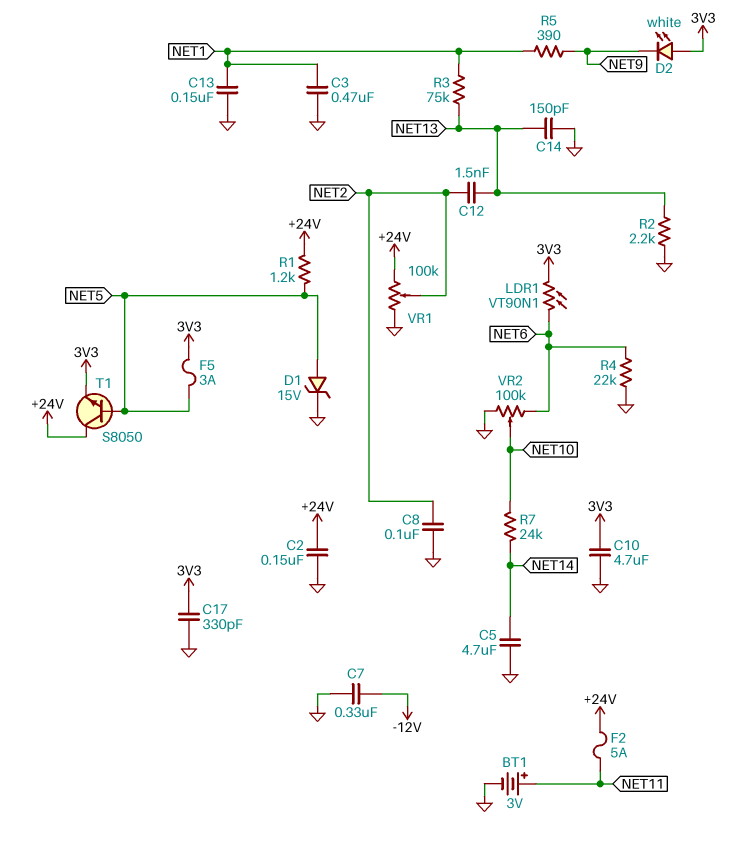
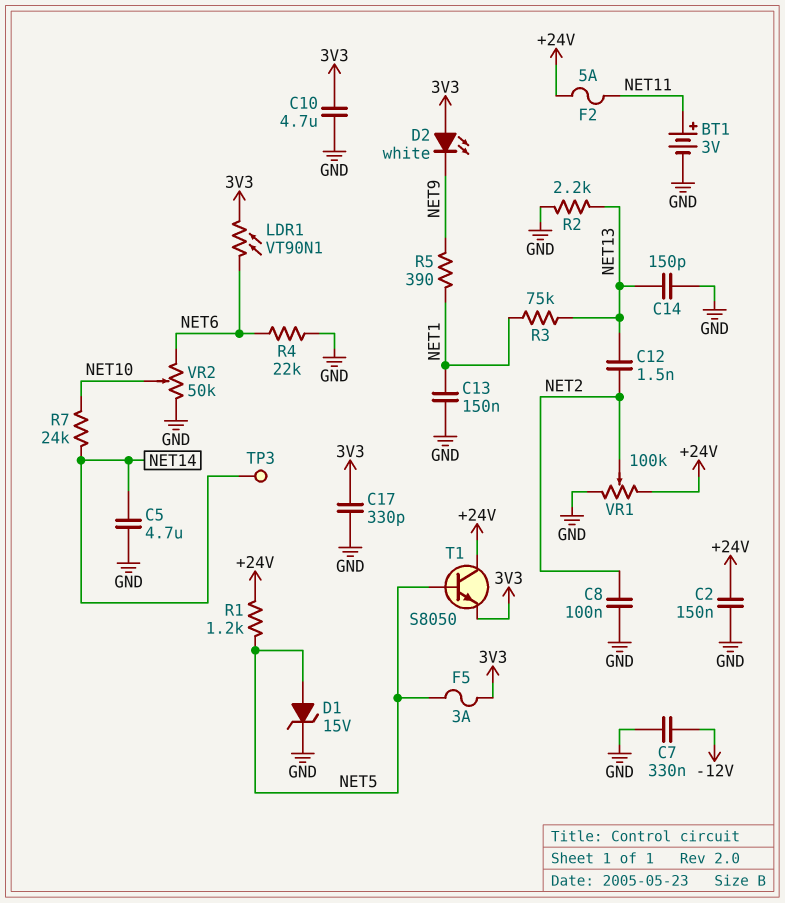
C3: 470nF (GND, NET1) -> none
TP3: none -> test point (NET14)
VR2: 100k (GND, NET6, wiper NET10) -> 50k (GND, NET6, wiper NET10)

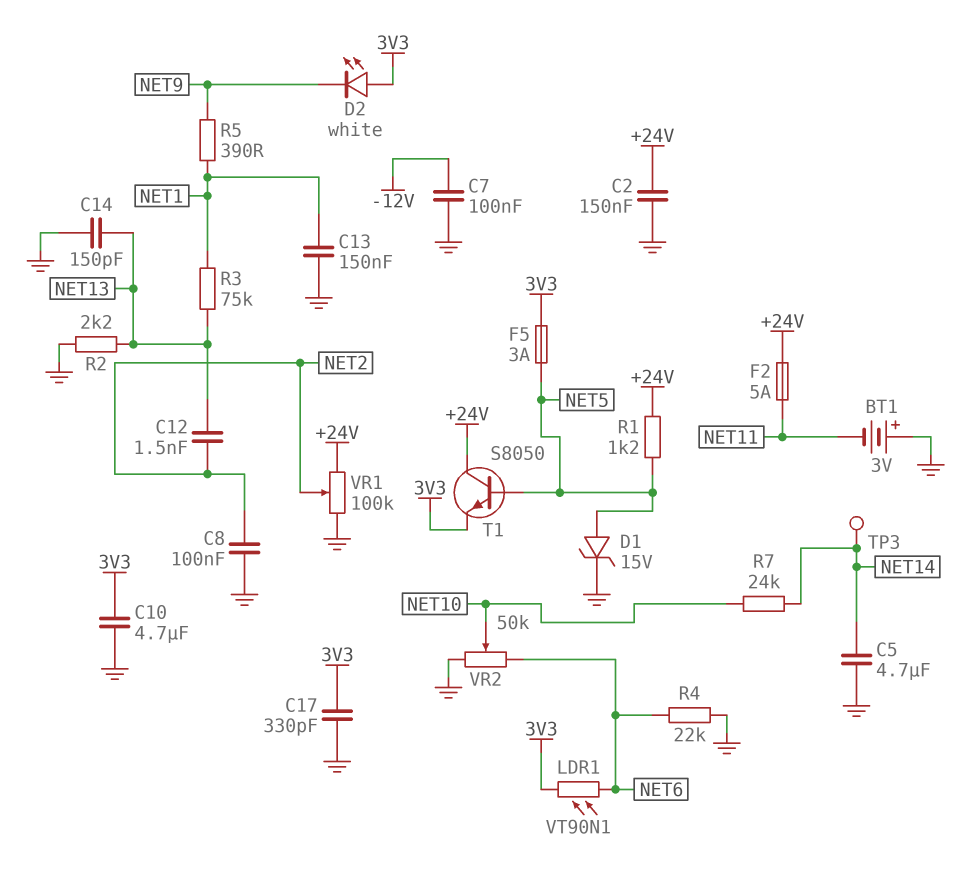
BT1: 3V (plus NET11, minus GND) -> 3V (plus GND, minus NET11)
C7: 330nF (-12V, GND) -> 100nF (-12V, GND)

